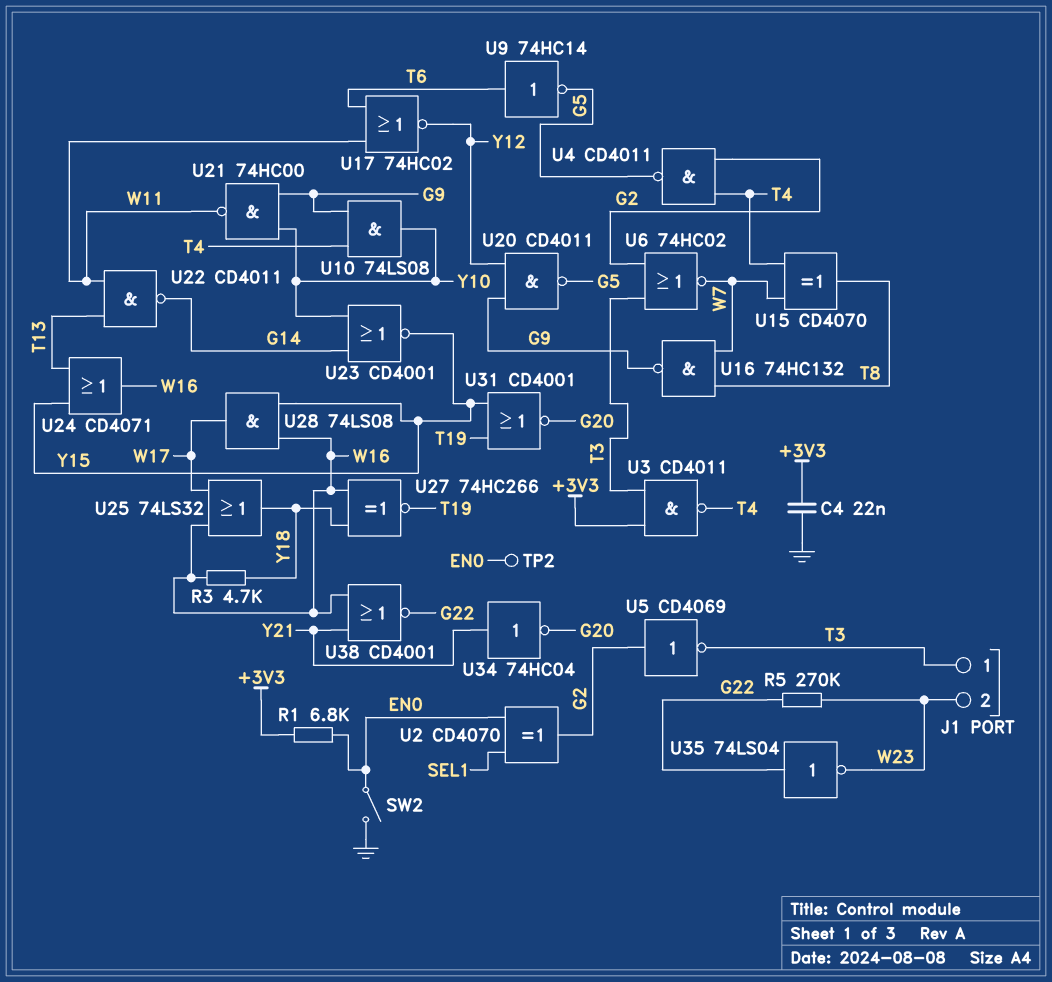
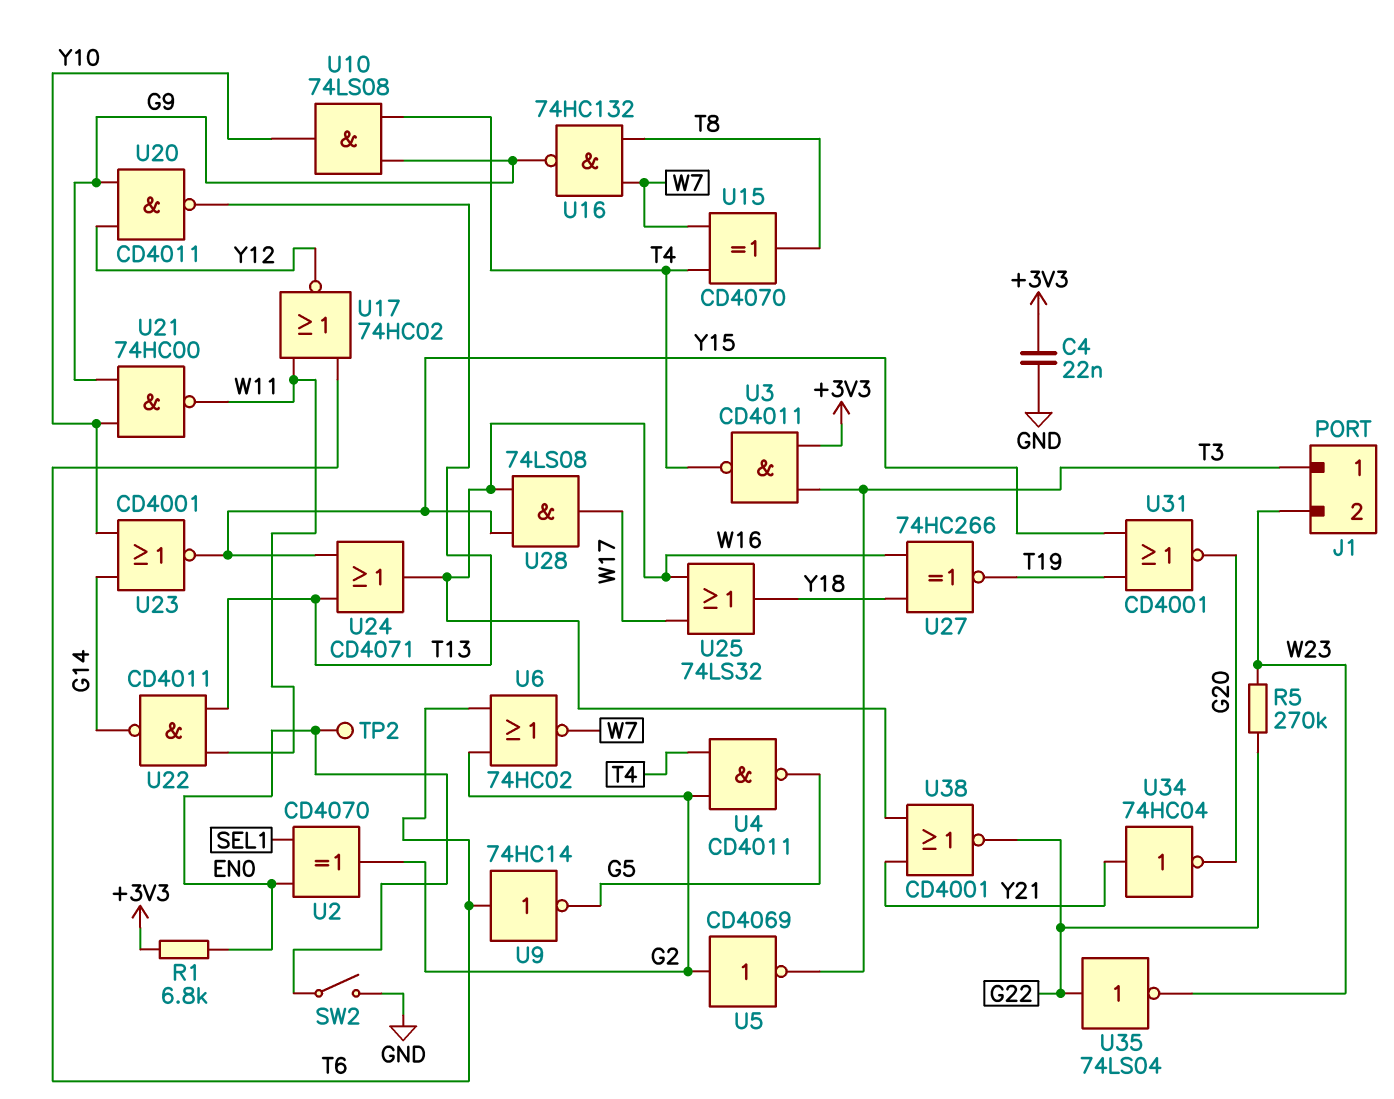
R3: 4.7k (W16, Y18) -> none
U6: NOR 74HC02 (in G2, in T3, out W7) -> NOR 74HC02 (in G2, in T6, out W7)
U20: NAND CD4011 (in G9, in Y12, out G5) -> NAND CD4011 (in G9, in Y12, out T13)

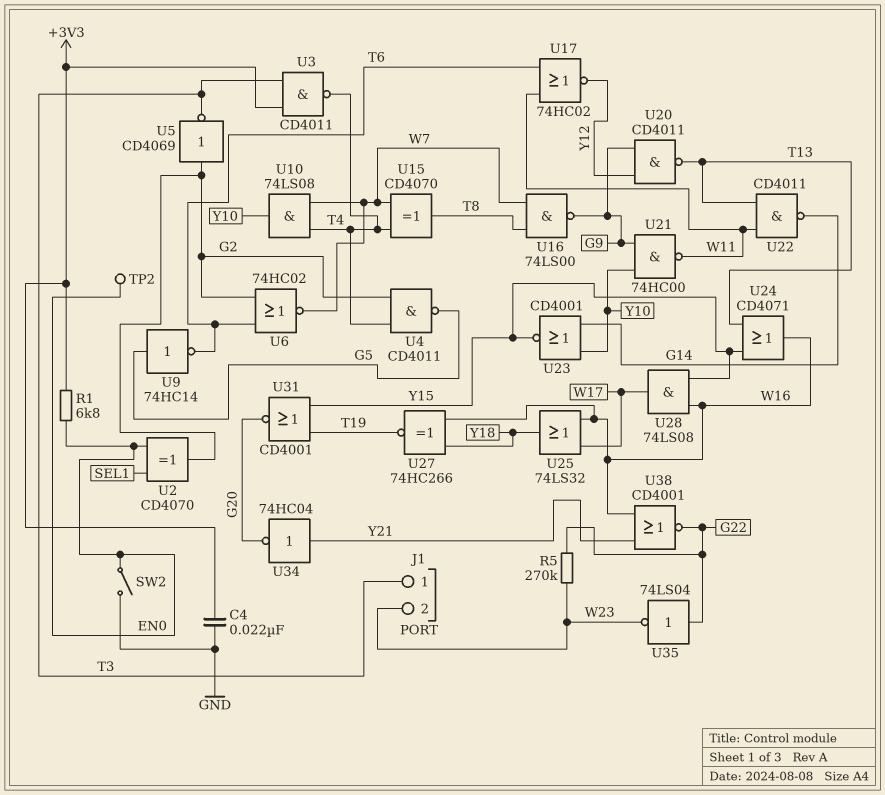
U9: NOT 74HC14 (in T6, out G5) -> NOT 74HC14 (in G5, out T6)
U10: AND 74LS08 (in G9, in T4, out Y10) -> AND 74LS08 (in T4, in W7, out Y10)
U16: NAND 74HC132 (in T8, in W7, out G9) -> NAND 74LS00 (in T8, in W7, out G9)

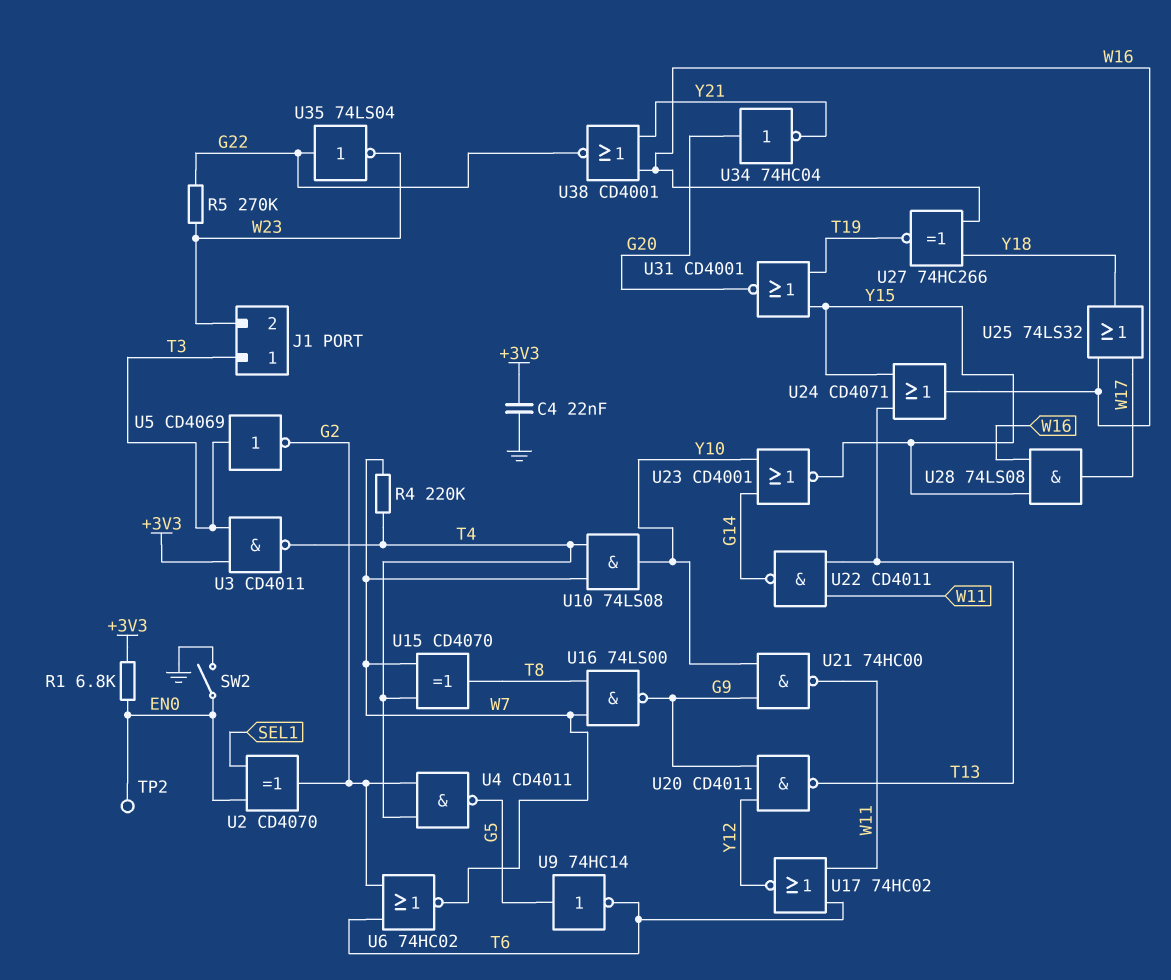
R4: none -> 220k (T4, W7)
U5: NOT CD4069 (in G2, out T3) -> NOT CD4069 (in T3, out G2)
U34: NOT 74HC04 (in Y21, out G20) -> NOT 74HC04 (in G20, out Y21)

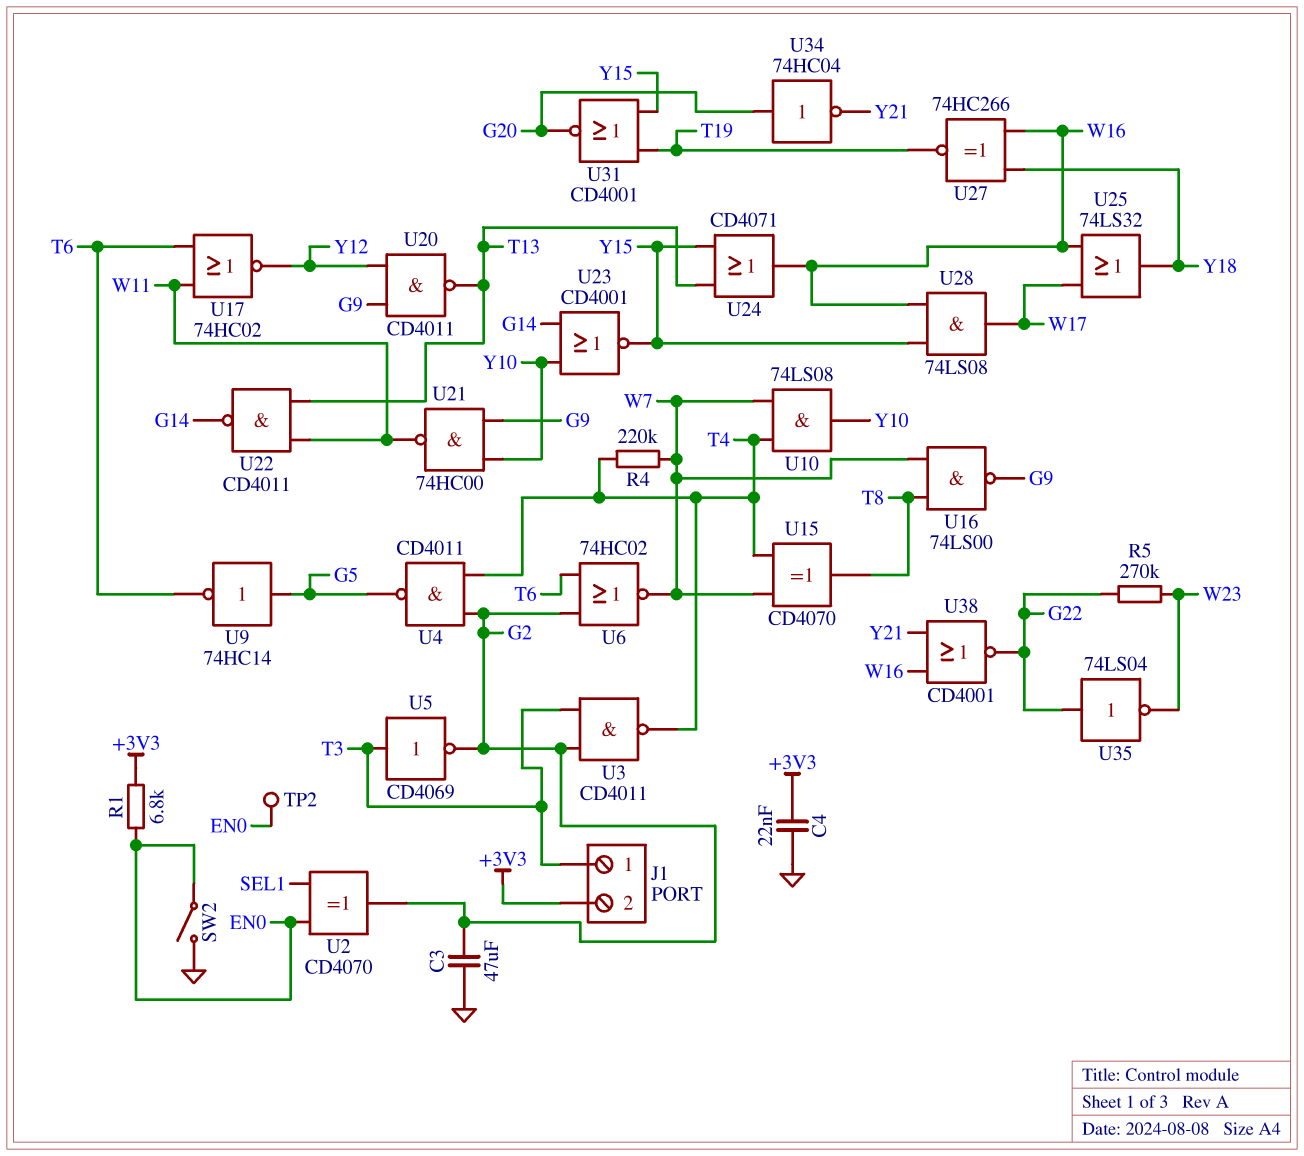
C3: none -> 47uF (G2, GND)
J1 pin 2: W23 -> +3V3
U3: NAND CD4011 (in +3V3, in T3, out T4) -> NAND CD4011 (in G2, in T3, out T4)

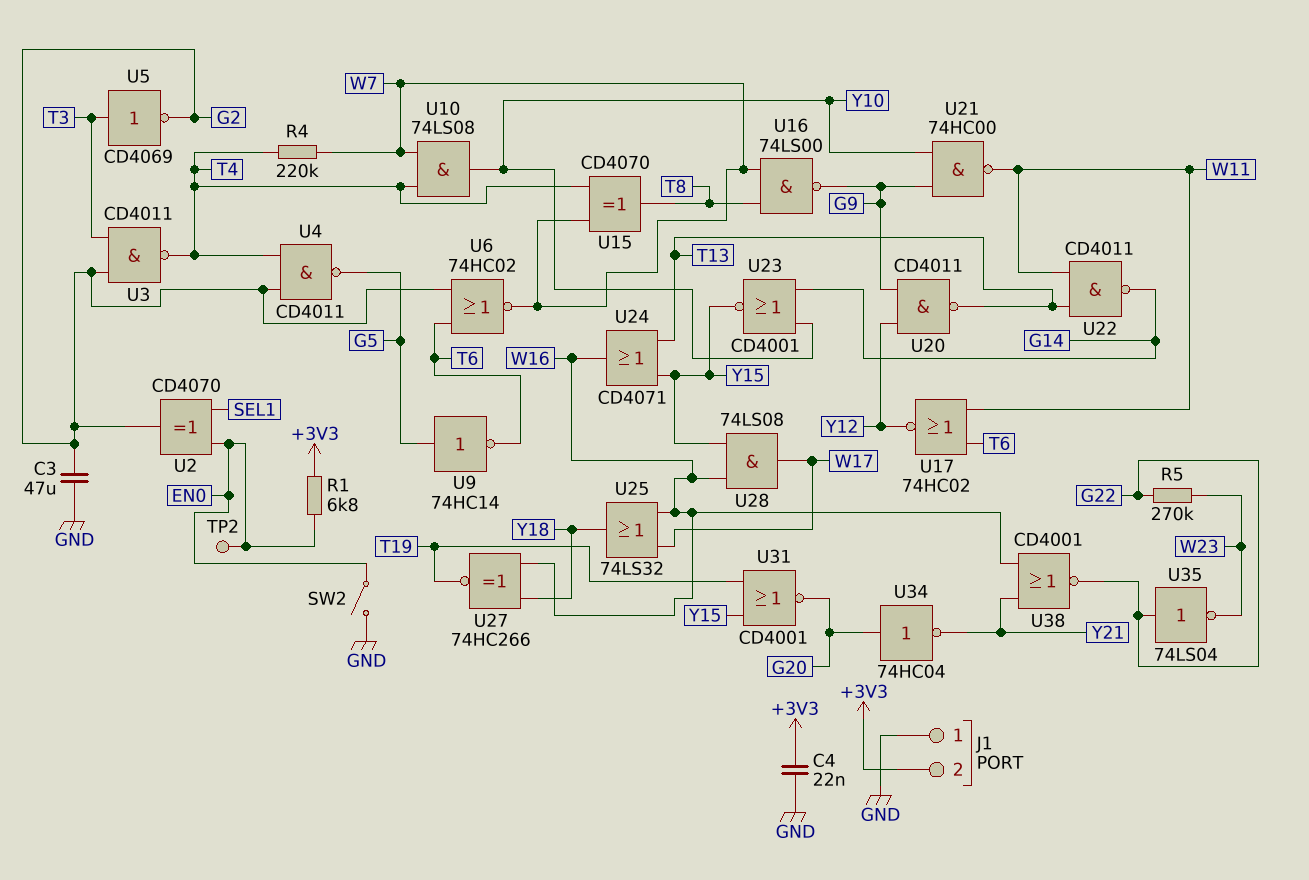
J1 pin 1: T3 -> GND

